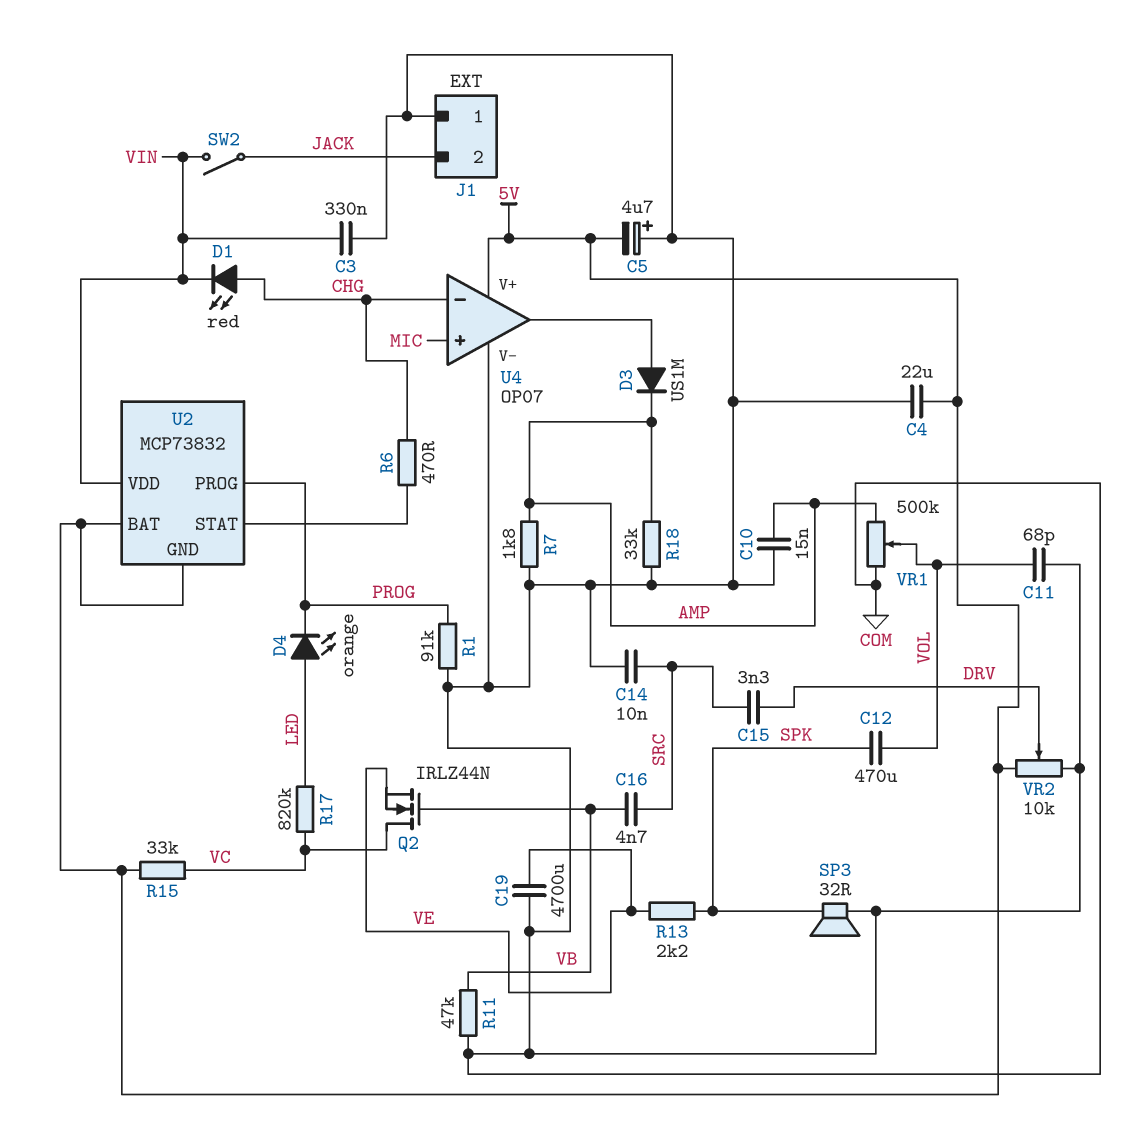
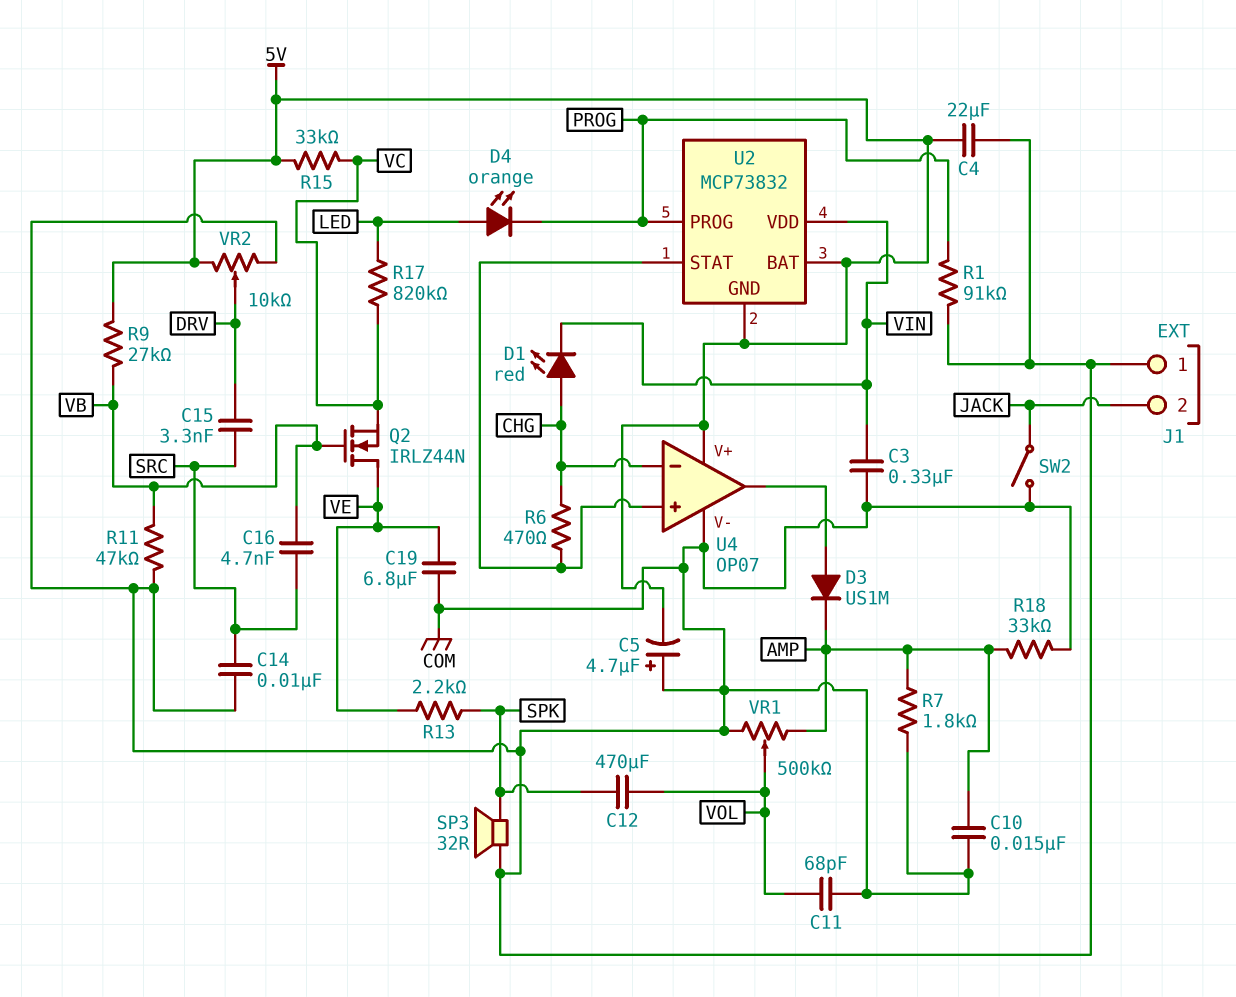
C19: 4700uF (COM, VE) -> 6.8uF (COM, VE)
Q2: NMOS IRLZ44N (G VB, D VC, S VE) -> NMOS IRLZ44N (G VB, D VE, S VC)
R9: none -> 27k (5V, VB)
SW2: switch (JACK, VIN) -> switch (COM, JACK)
U4 pin in+: MIC -> U2/STAT

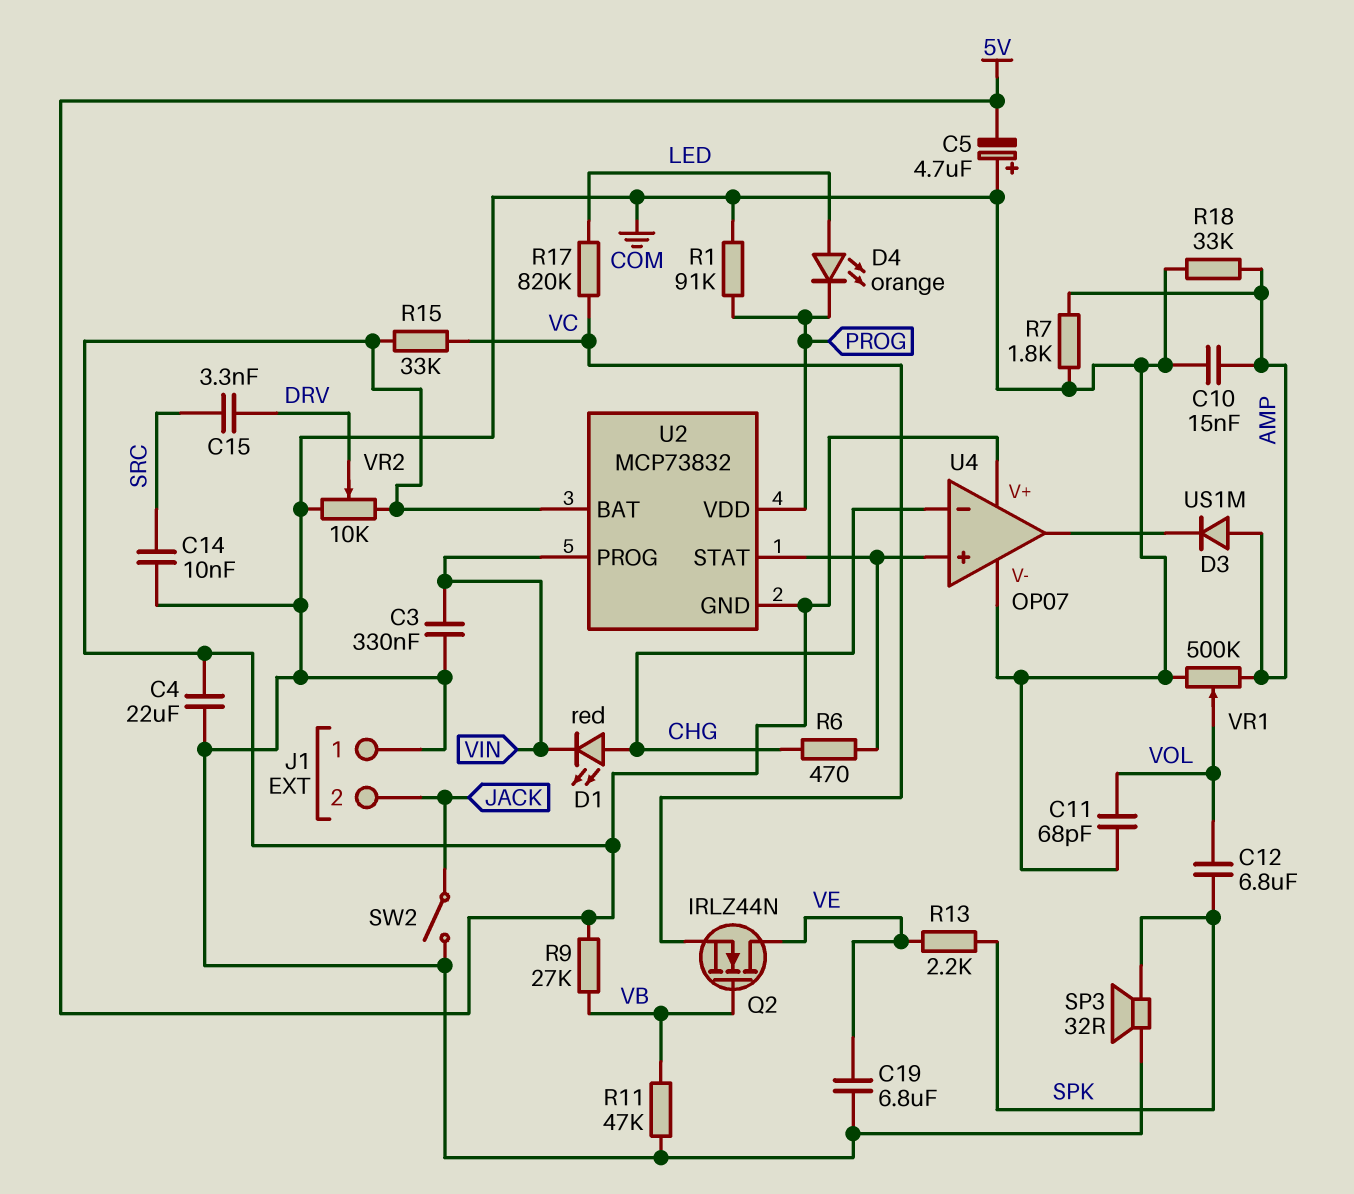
C12: 470uF (SPK, VOL) -> 6.8uF (SPK, VOL)
C16: 4.7nF (SRC, VB) -> none
D3: diode US1M (A U4/out, K AMP) -> diode US1M (A AMP, K U4/out)
U2 pin PROG: PROG -> VIN
U2 pin VDD: VIN -> PROG

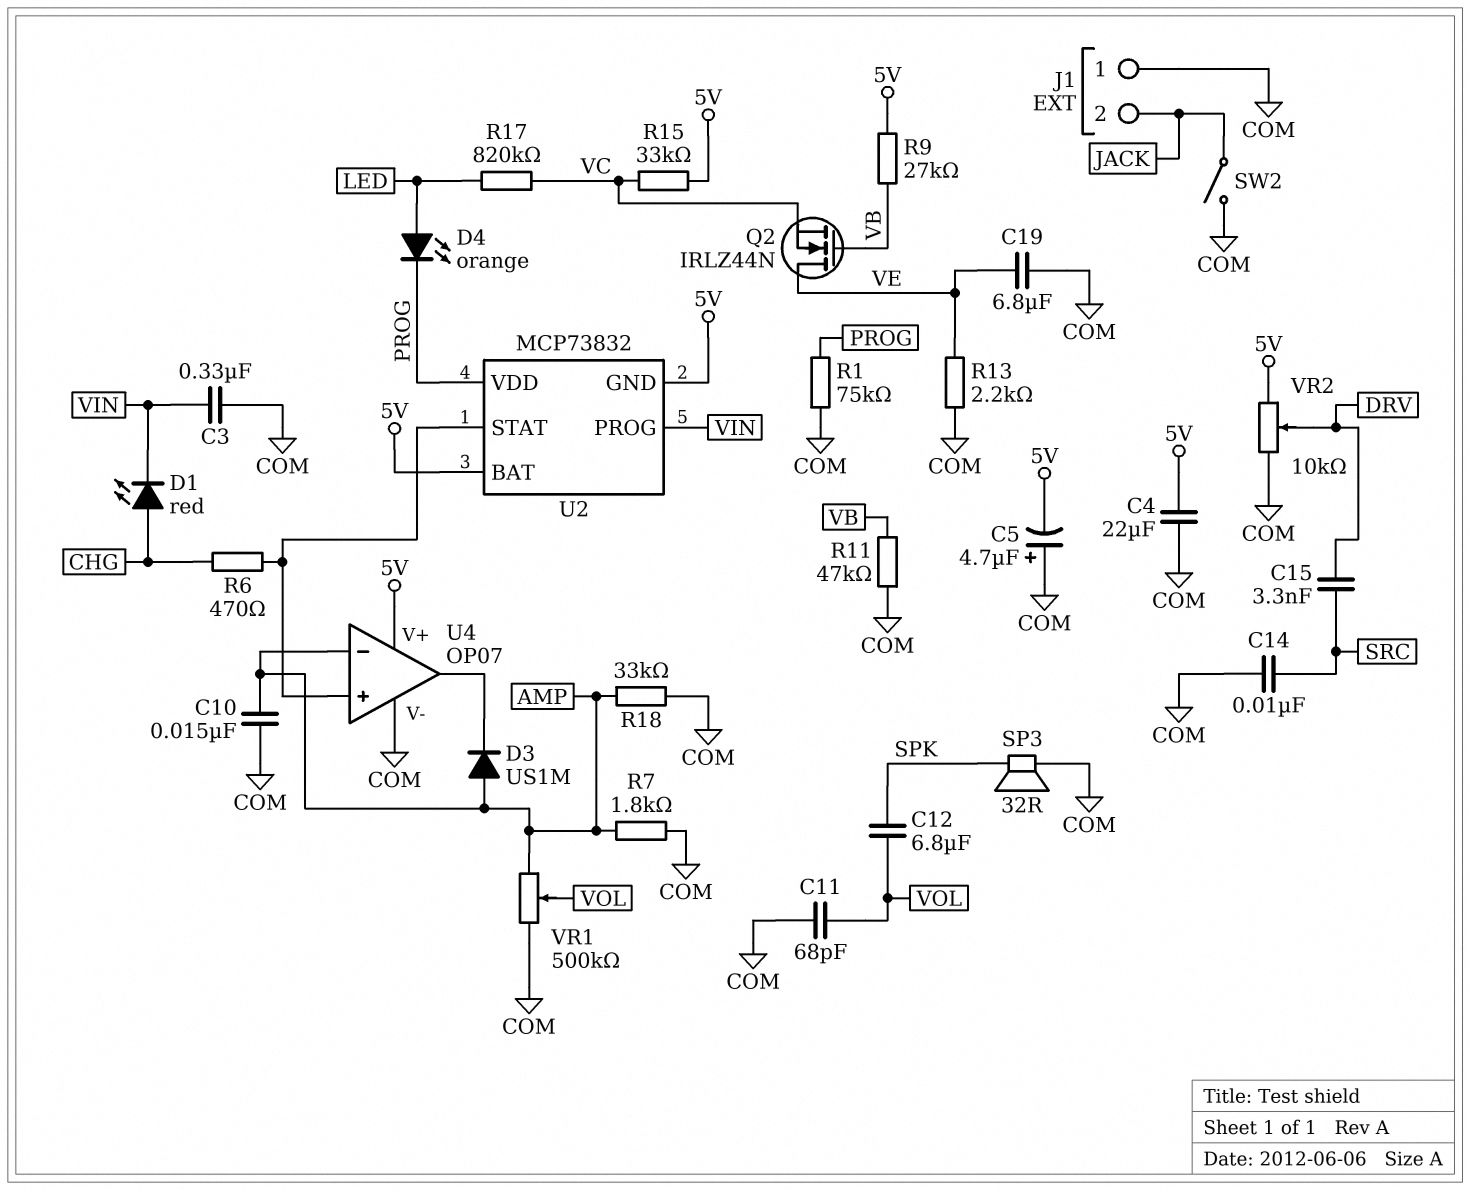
R1: 91k (COM, PROG) -> 75k (COM, PROG)
R13: 2.2k (SPK, VE) -> 2.2k (COM, VE)
U4 pin in-: CHG -> AMP

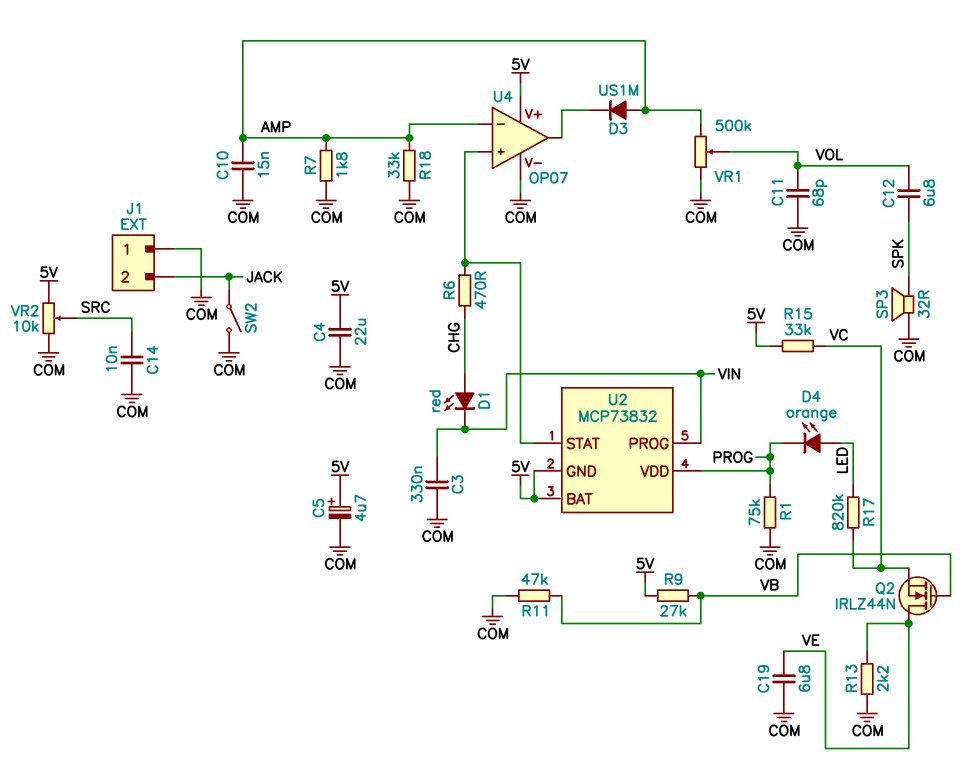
C5: 4.7uF (plus COM, minus 5V) -> 4.7uF (plus 5V, minus COM)
C15: 3.3nF (DRV, SRC) -> none
VR2: 10k (5V, COM, wiper DRV) -> 10k (5V, COM, wiper SRC)

